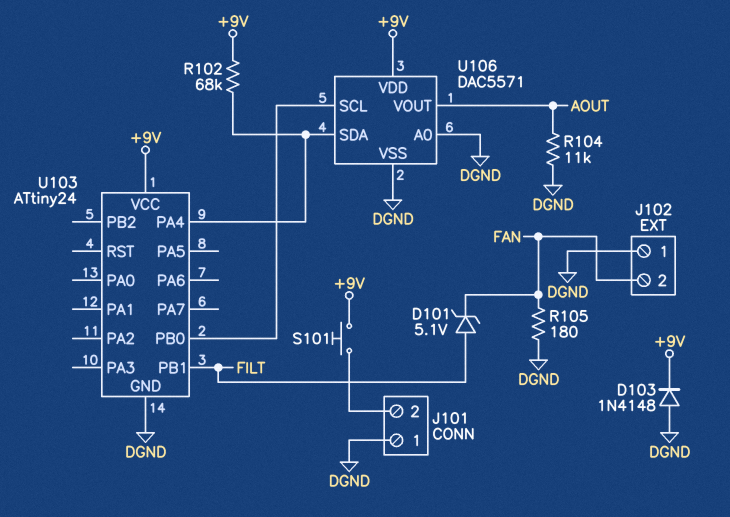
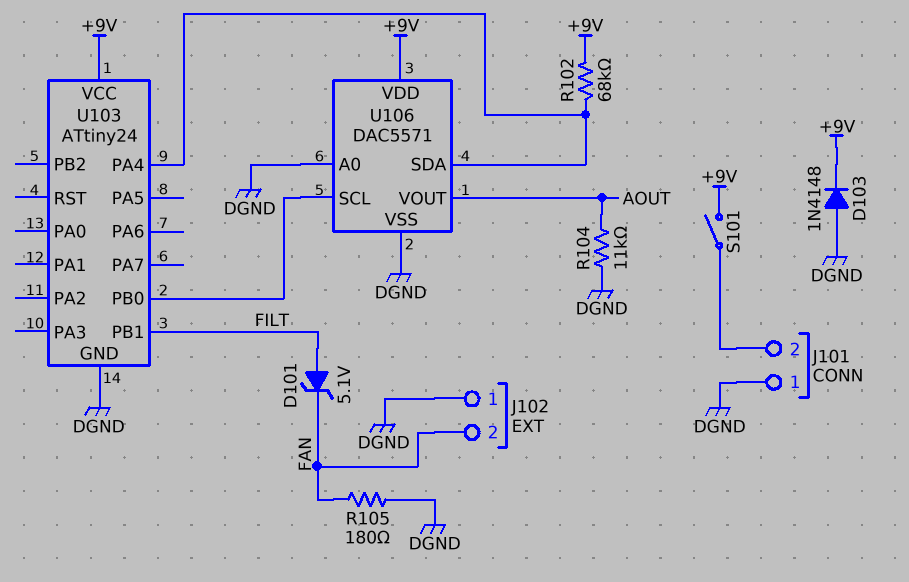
S101: button (+9V, J101/2) -> switch (+9V, J101/2)

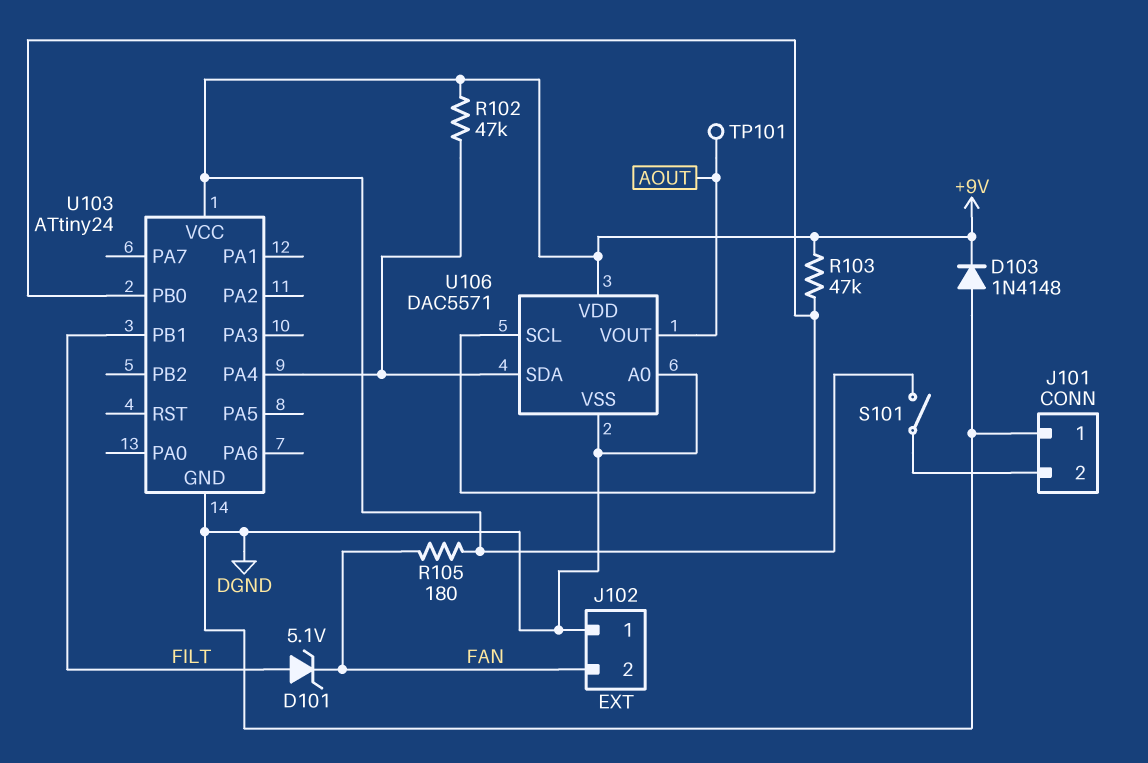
R102: 68k (+9V, U103/PA4) -> 47k (+9V, U103/PA4)
R103: none -> 47k (+9V, U103/PB0)
R104: 11k (AOUT, DGND) -> none
R105: 180 (DGND, FAN) -> 180 (+9V, FAN)
TP101: none -> test point (AOUT)

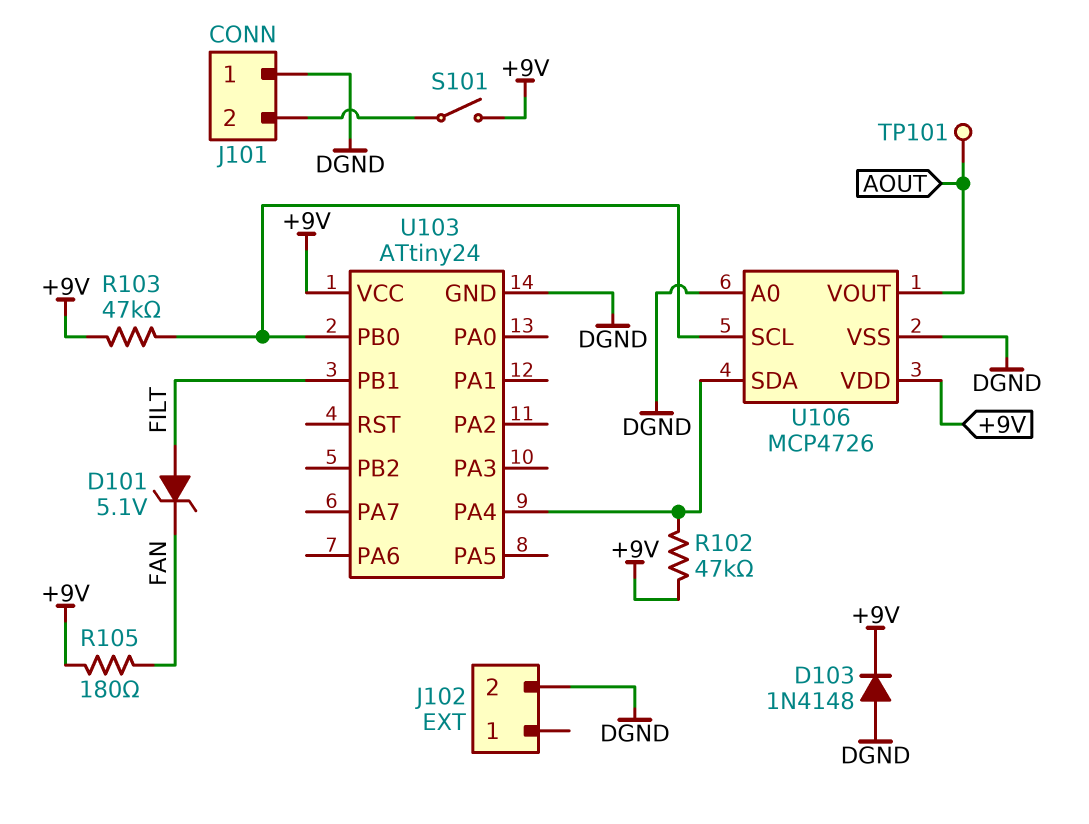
J102 pin 1: DGND -> none
J102 pin 2: FAN -> DGND
U106: DAC5571 -> MCP4726

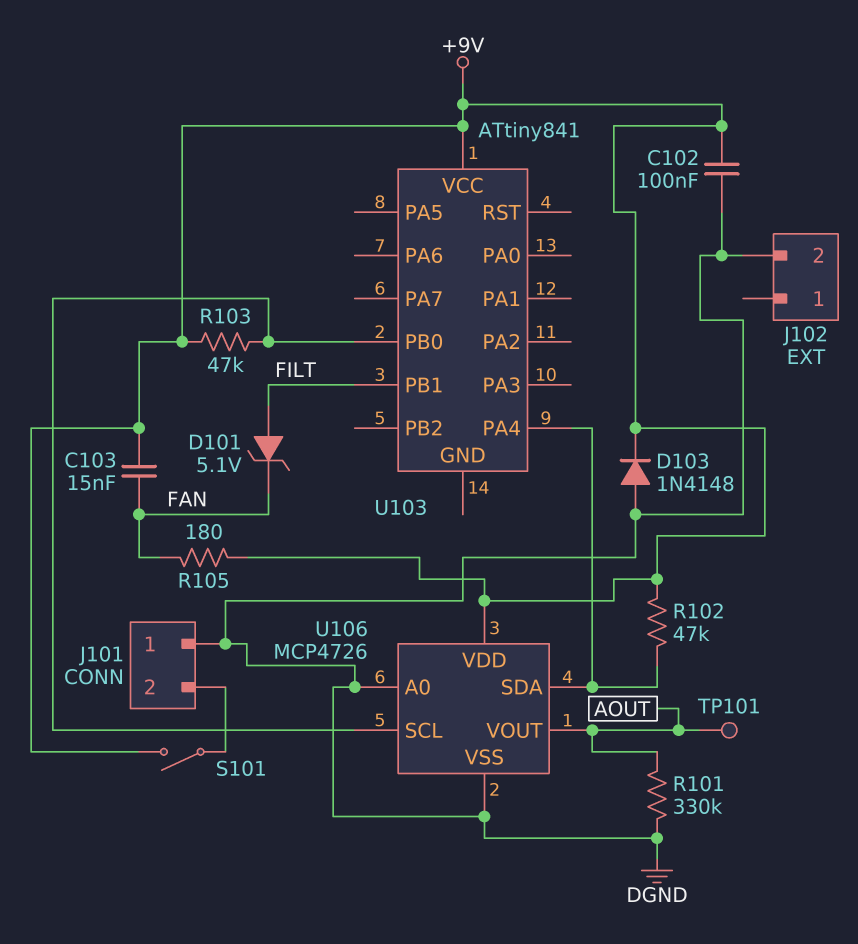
C102: none -> 100nF (+9V, DGND)
C103: none -> 15nF (+9V, FAN)
R101: none -> 330k (AOUT, DGND)
U103: ATtiny24 -> ATtiny841
U103 pin GND: DGND -> none

